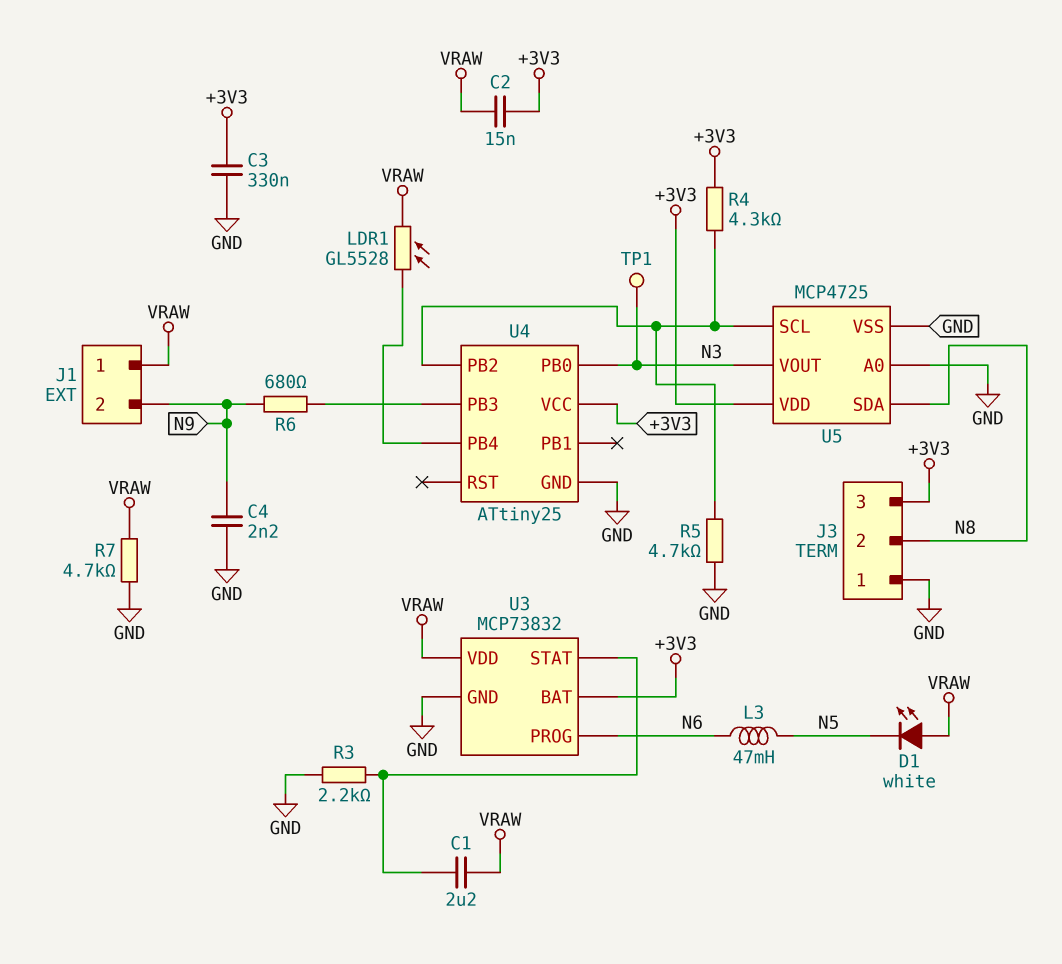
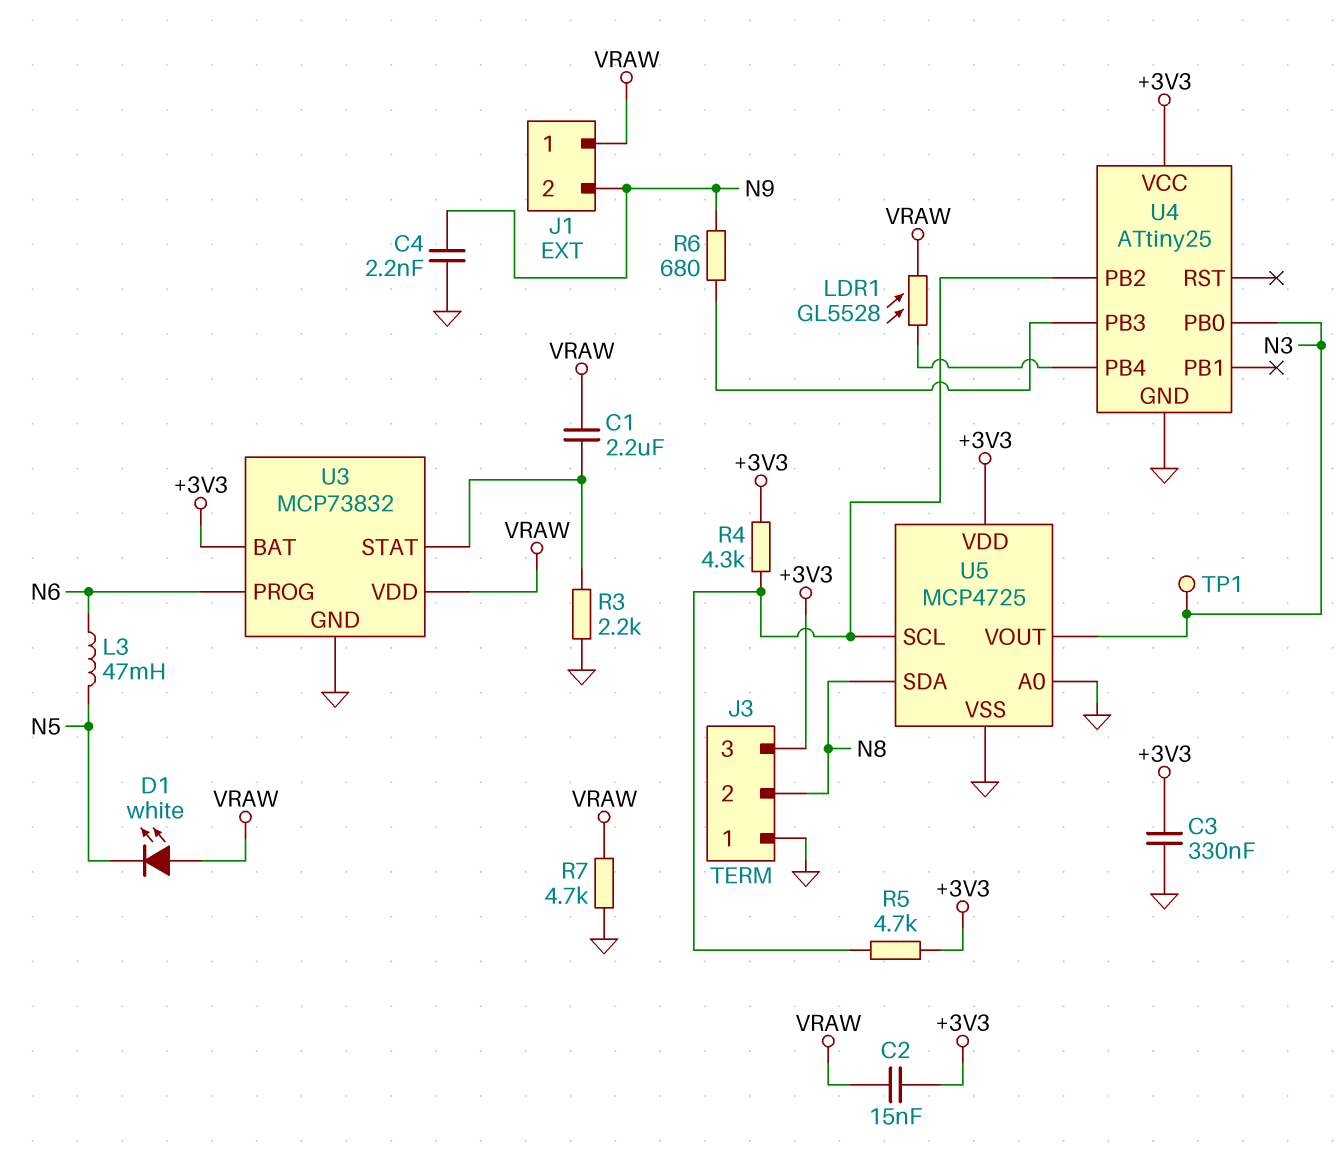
R5: 4.7k (GND, U4/PB2) -> 4.7k (+3V3, U4/PB2)

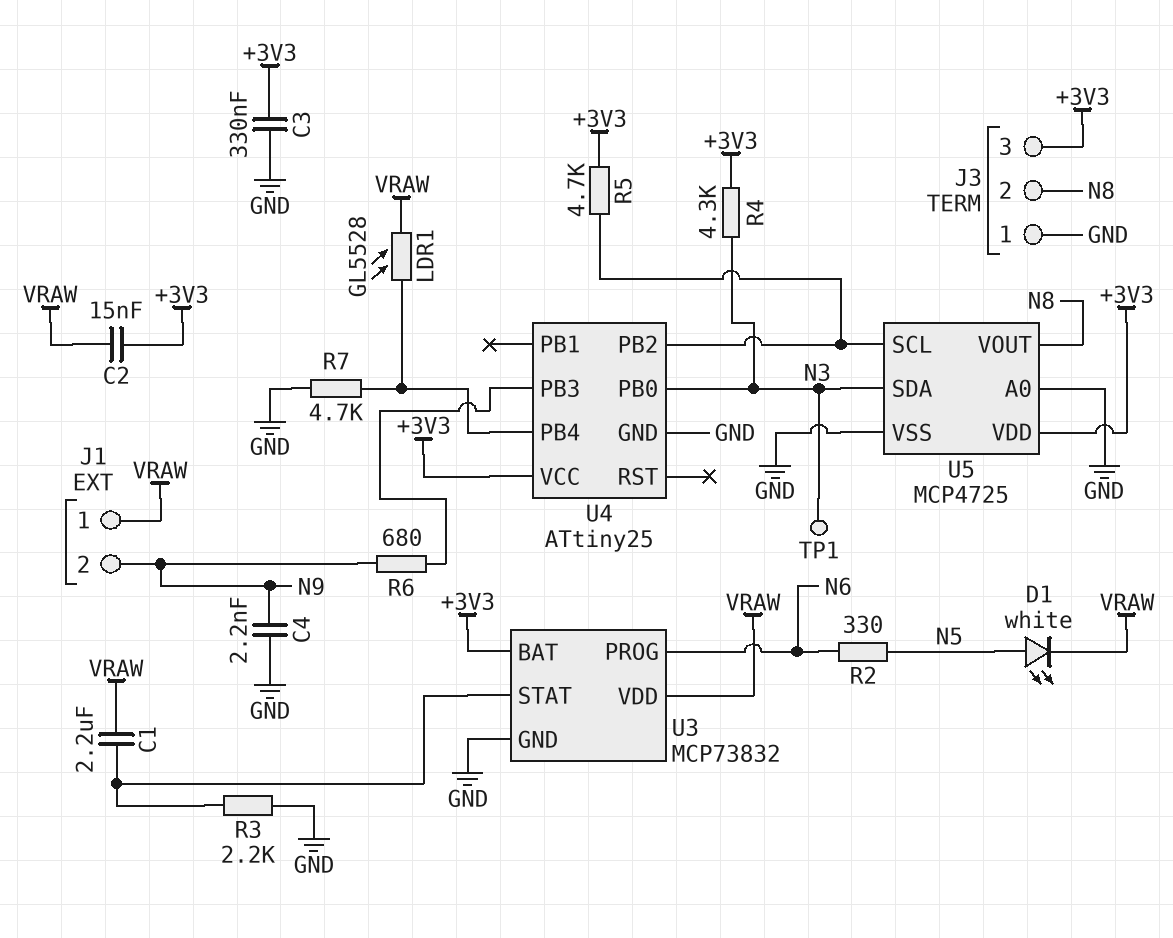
D1: LED white (A VRAW, K N5) -> LED white (A N5, K VRAW)
L3: 47mH (N5, N6) -> none
R2: none -> 330 (N5, N6)
R4: 4.3k (+3V3, U4/PB2) -> 4.3k (+3V3, N3)
R7: 4.7k (GND, VRAW) -> 4.7k (GND, U4/PB4)
U5 pin SDA: N8 -> N3
U5 pin VOUT: N3 -> N8

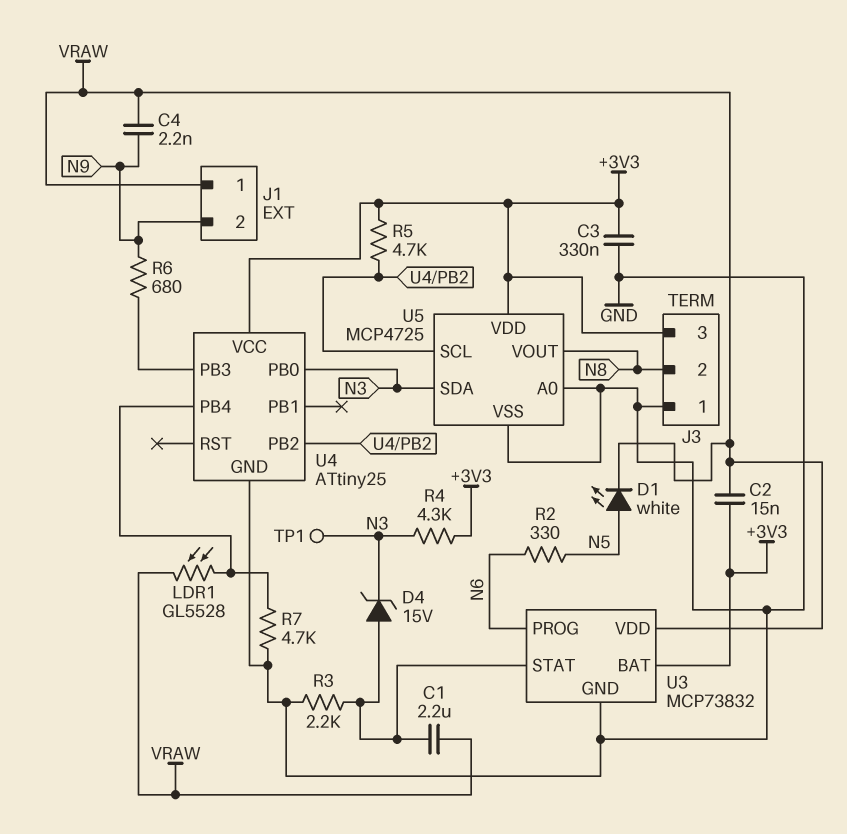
C4: 2.2nF (GND, N9) -> 2.2nF (N9, VRAW)
D4: none -> zener 15V (A U3/STAT, K N3)

